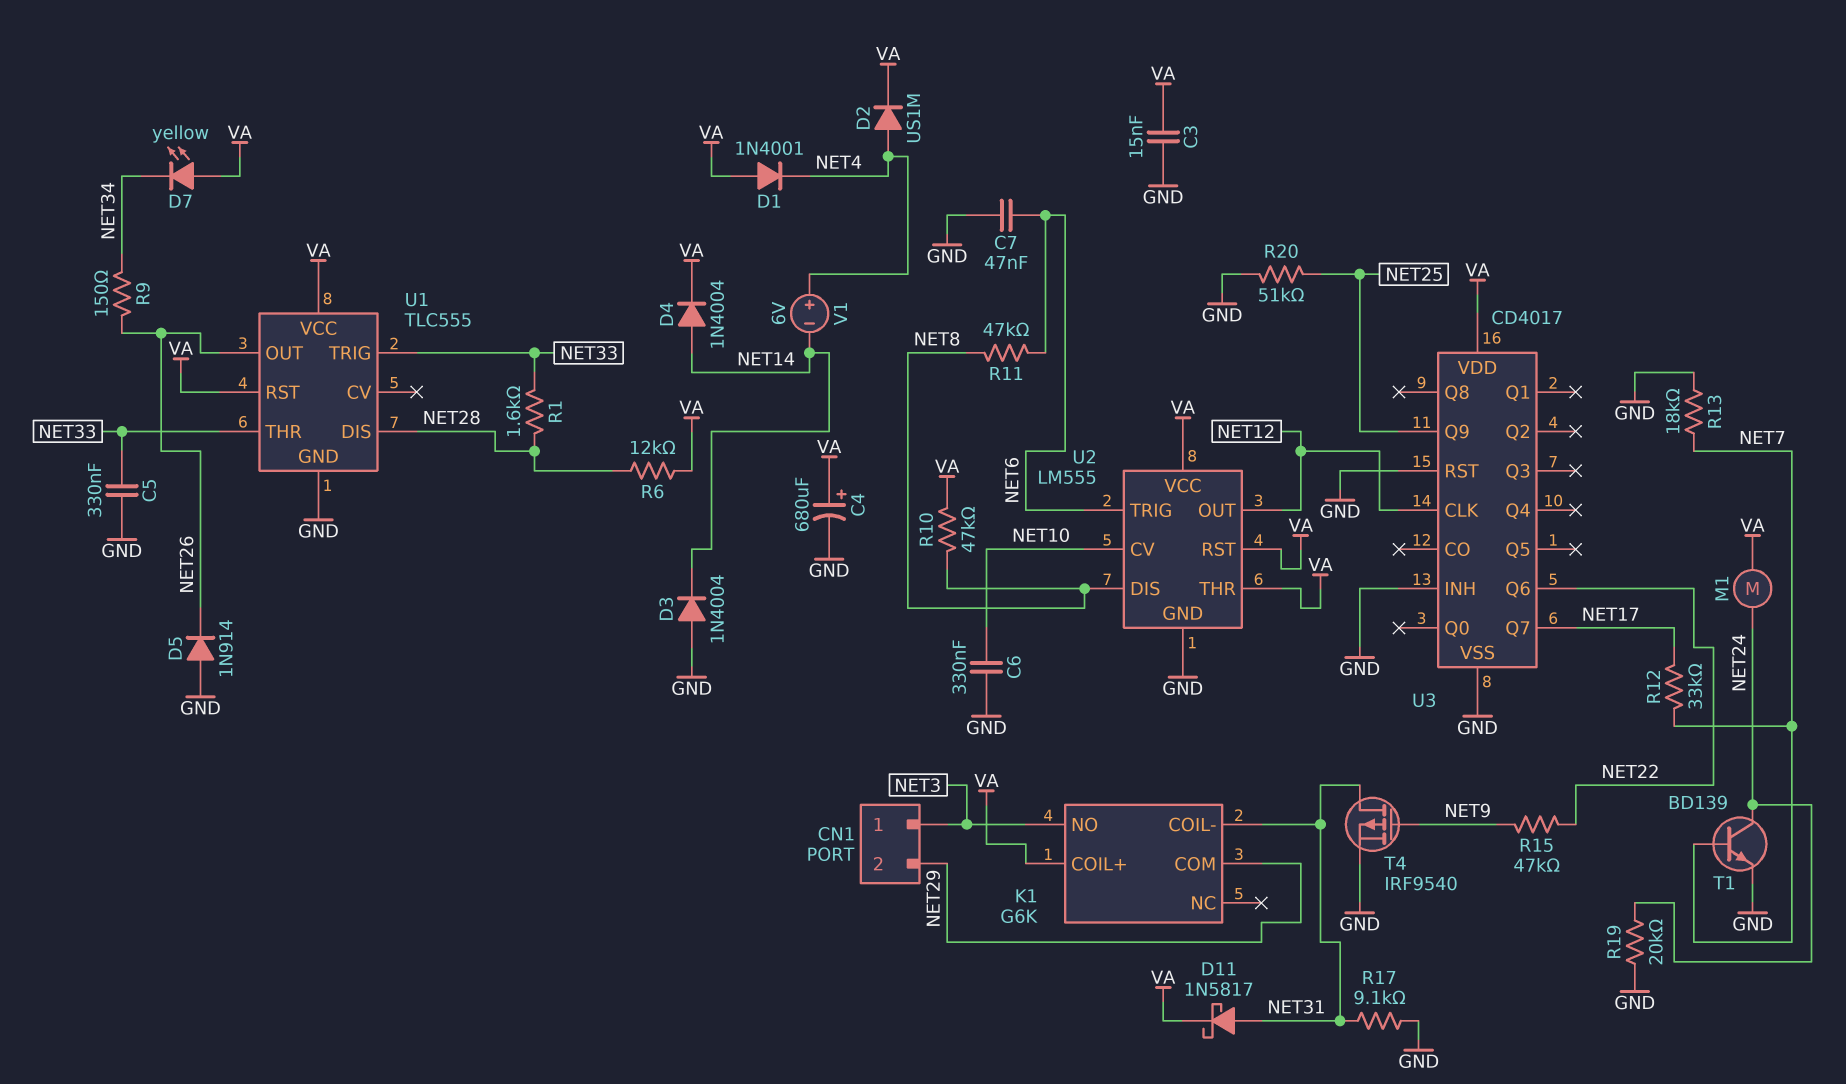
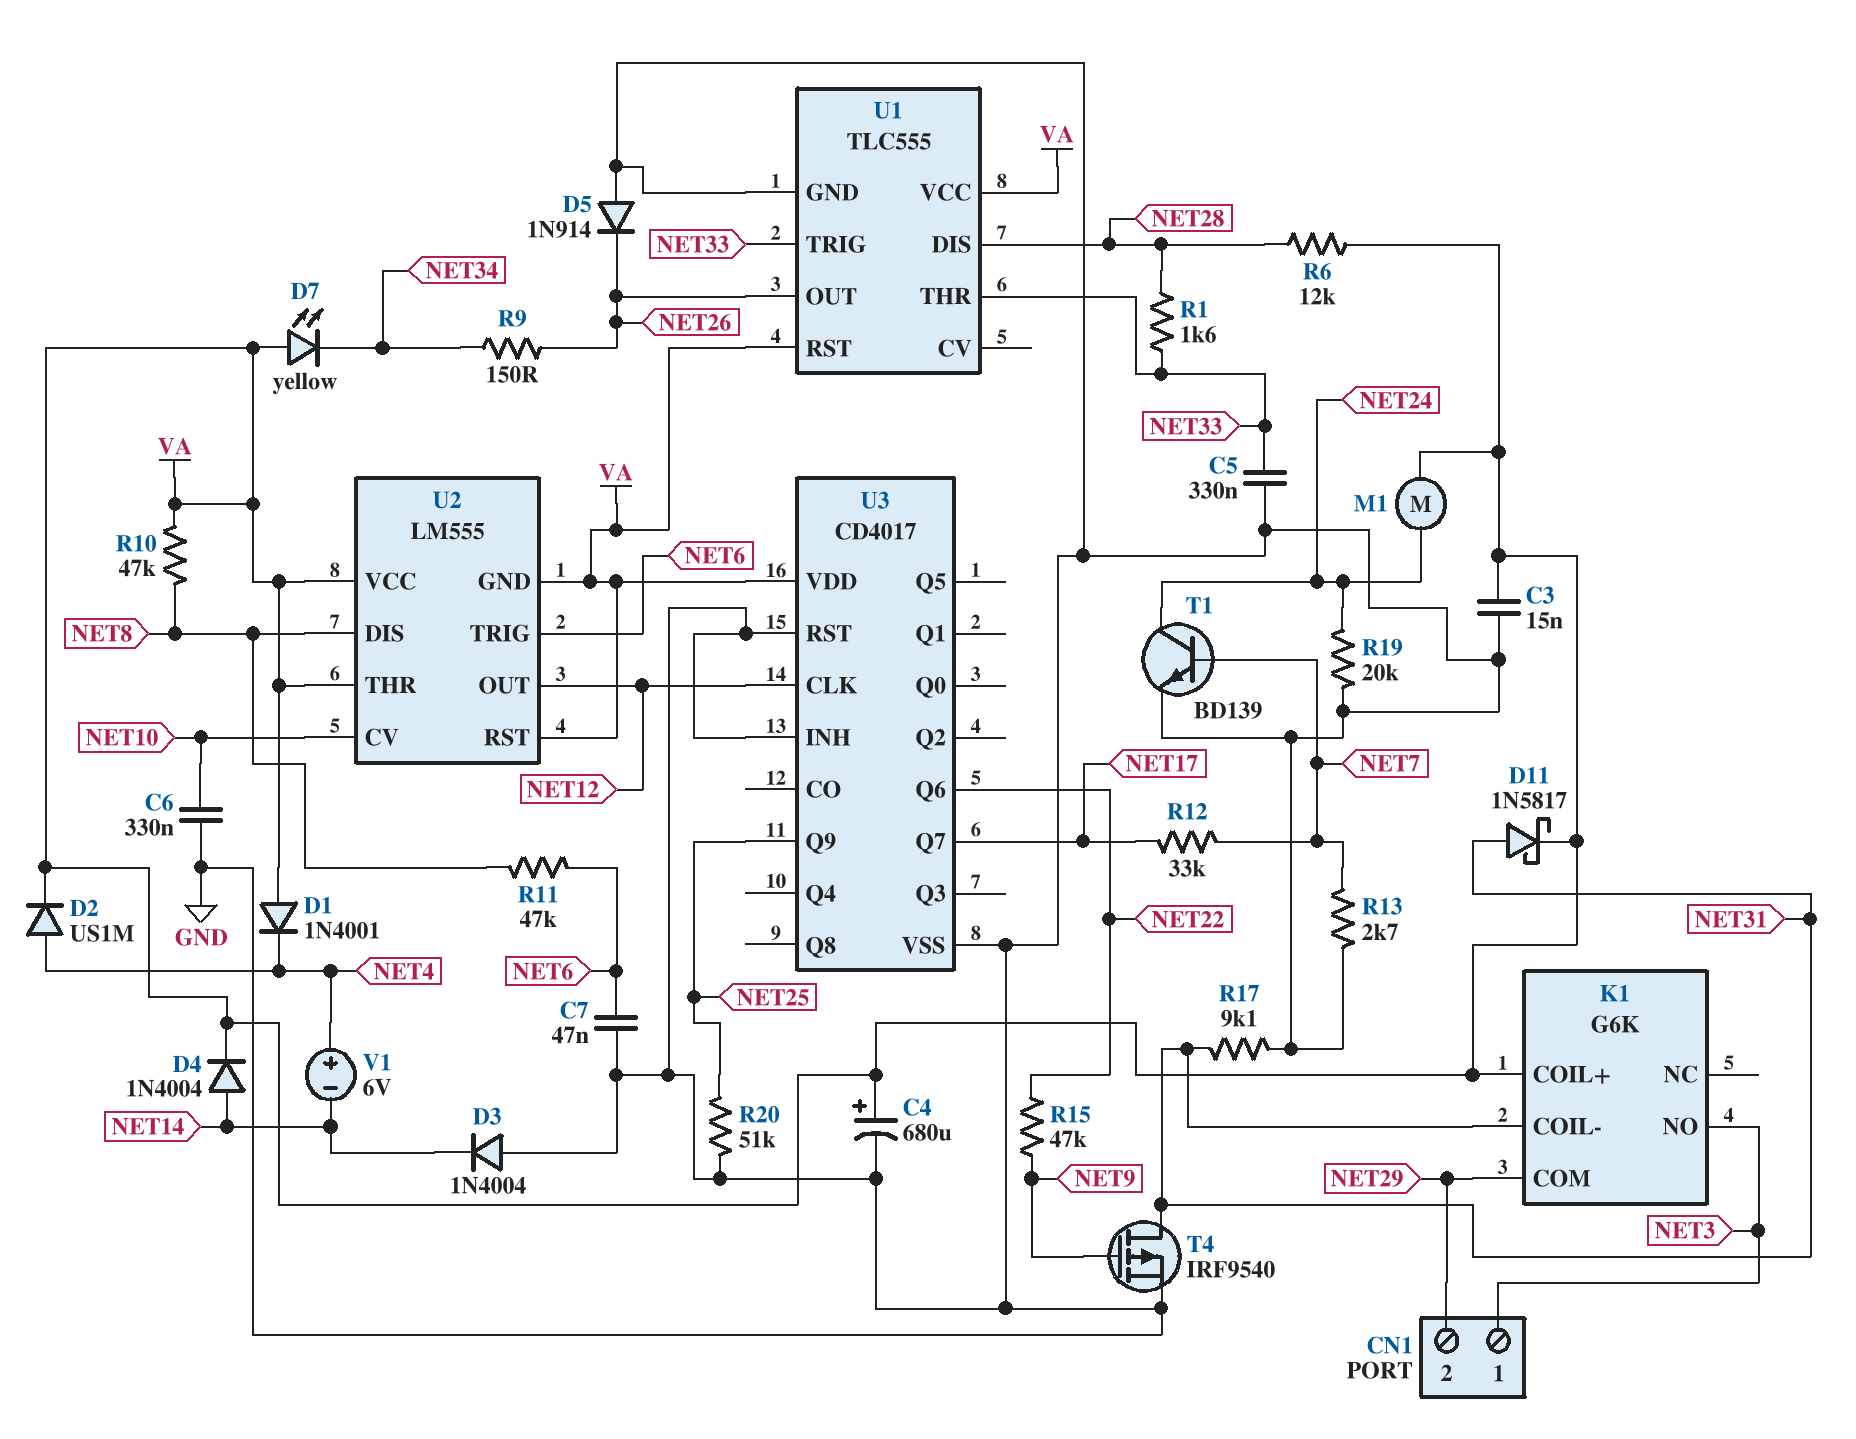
R13: 18k (GND, NET7) -> 2.7k (GND, NET7)
U2 pin GND: GND -> VA

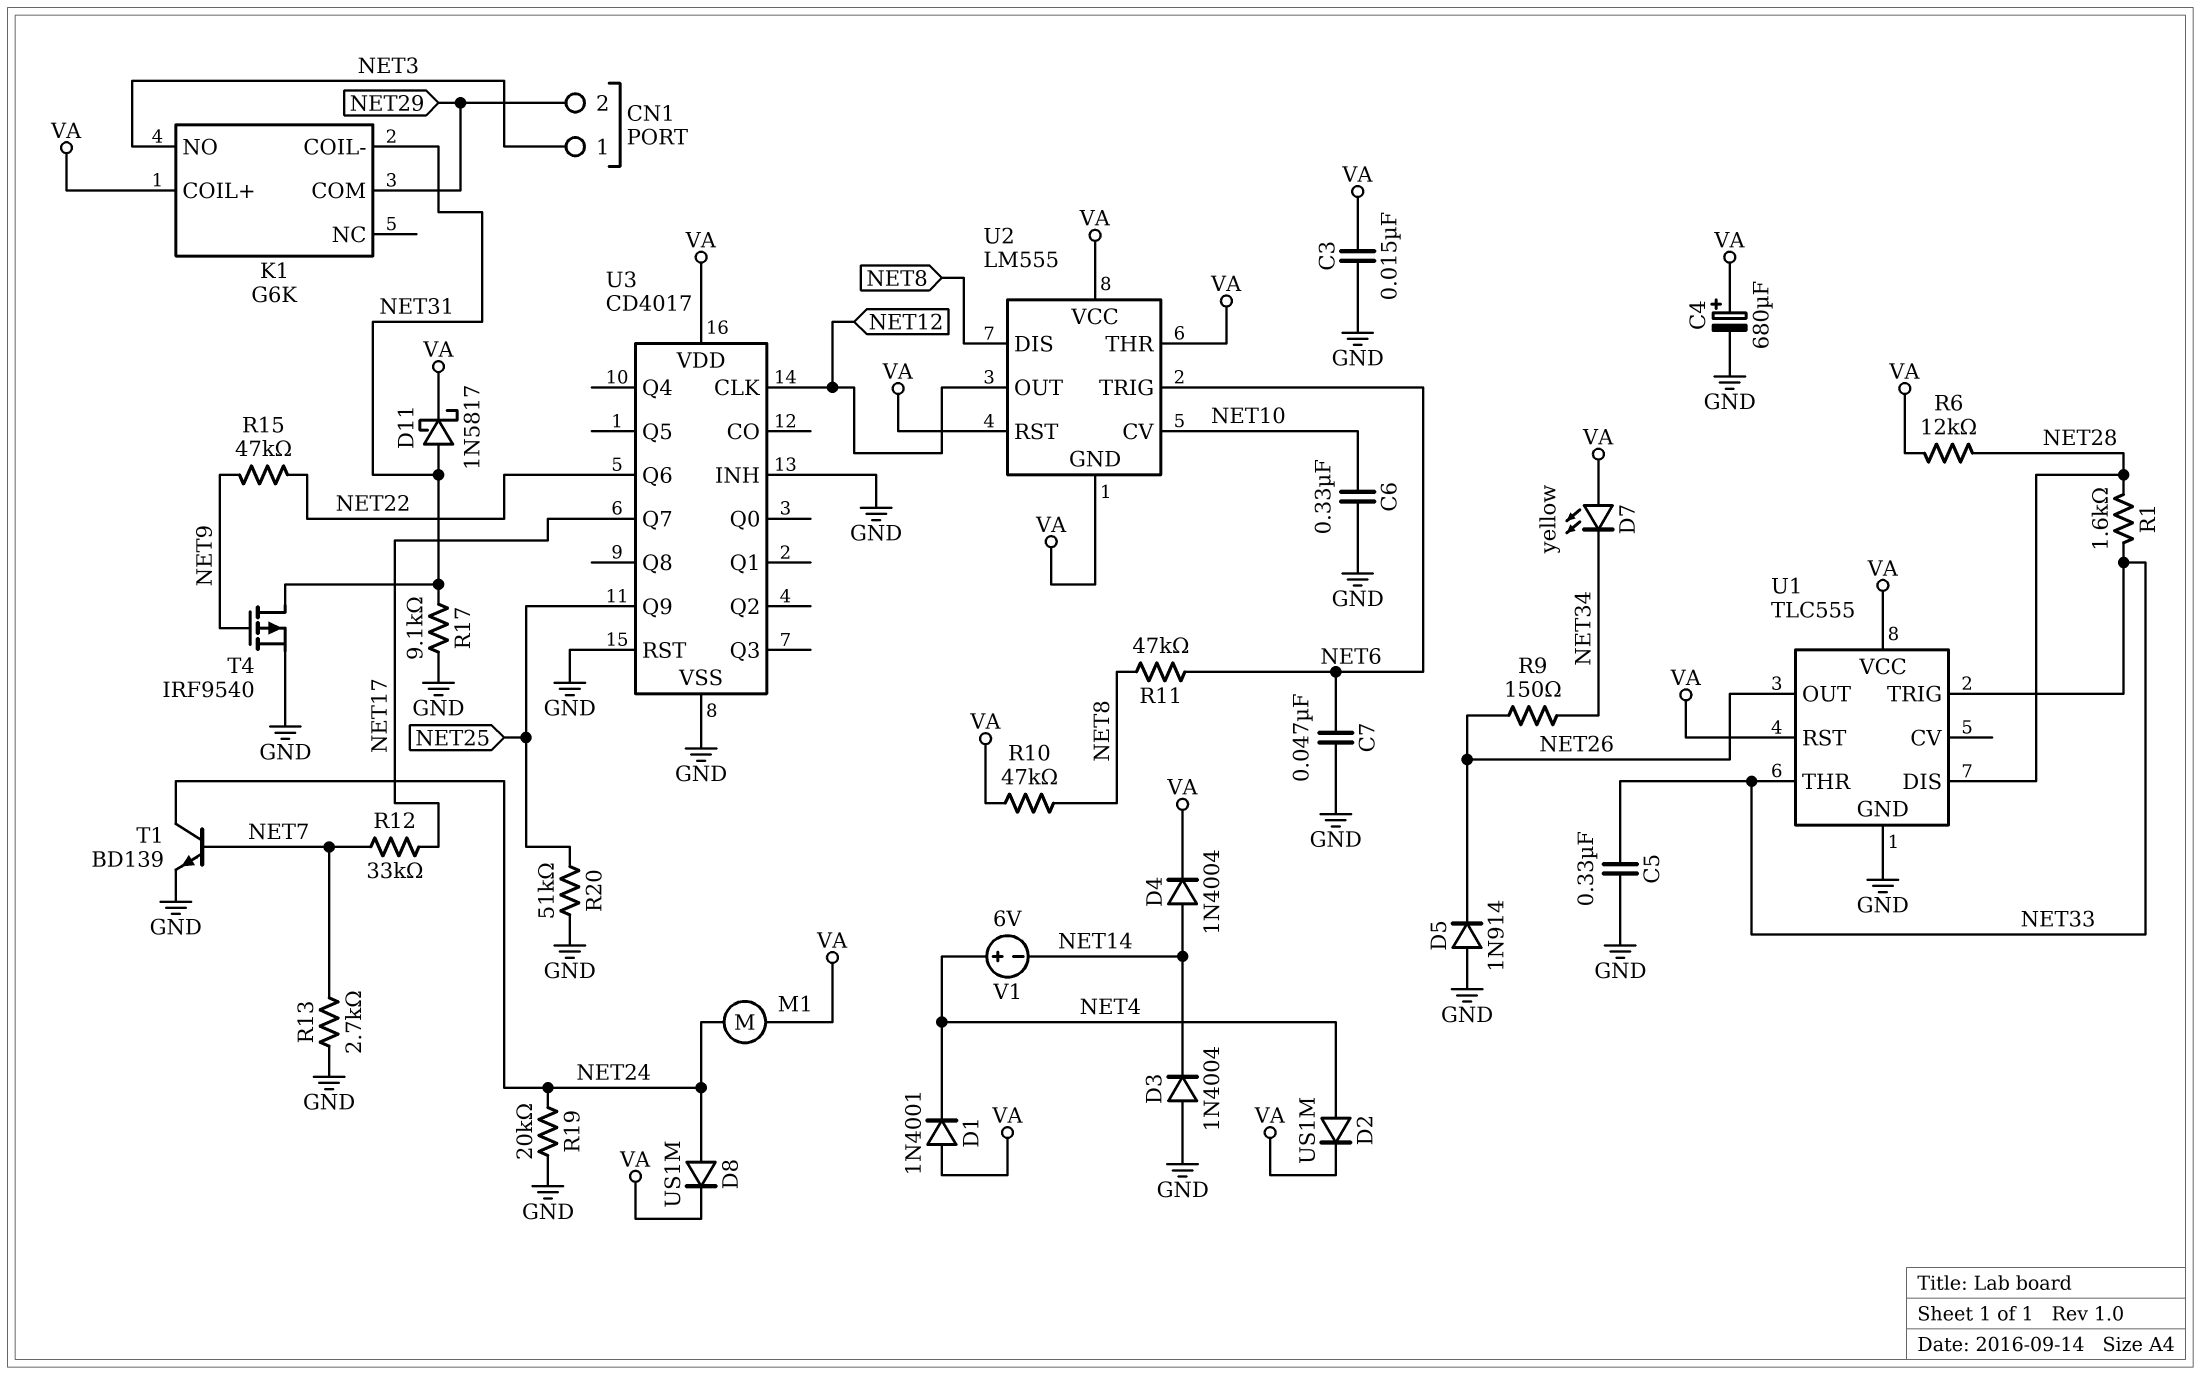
D8: none -> diode US1M (A NET24, K VA)

